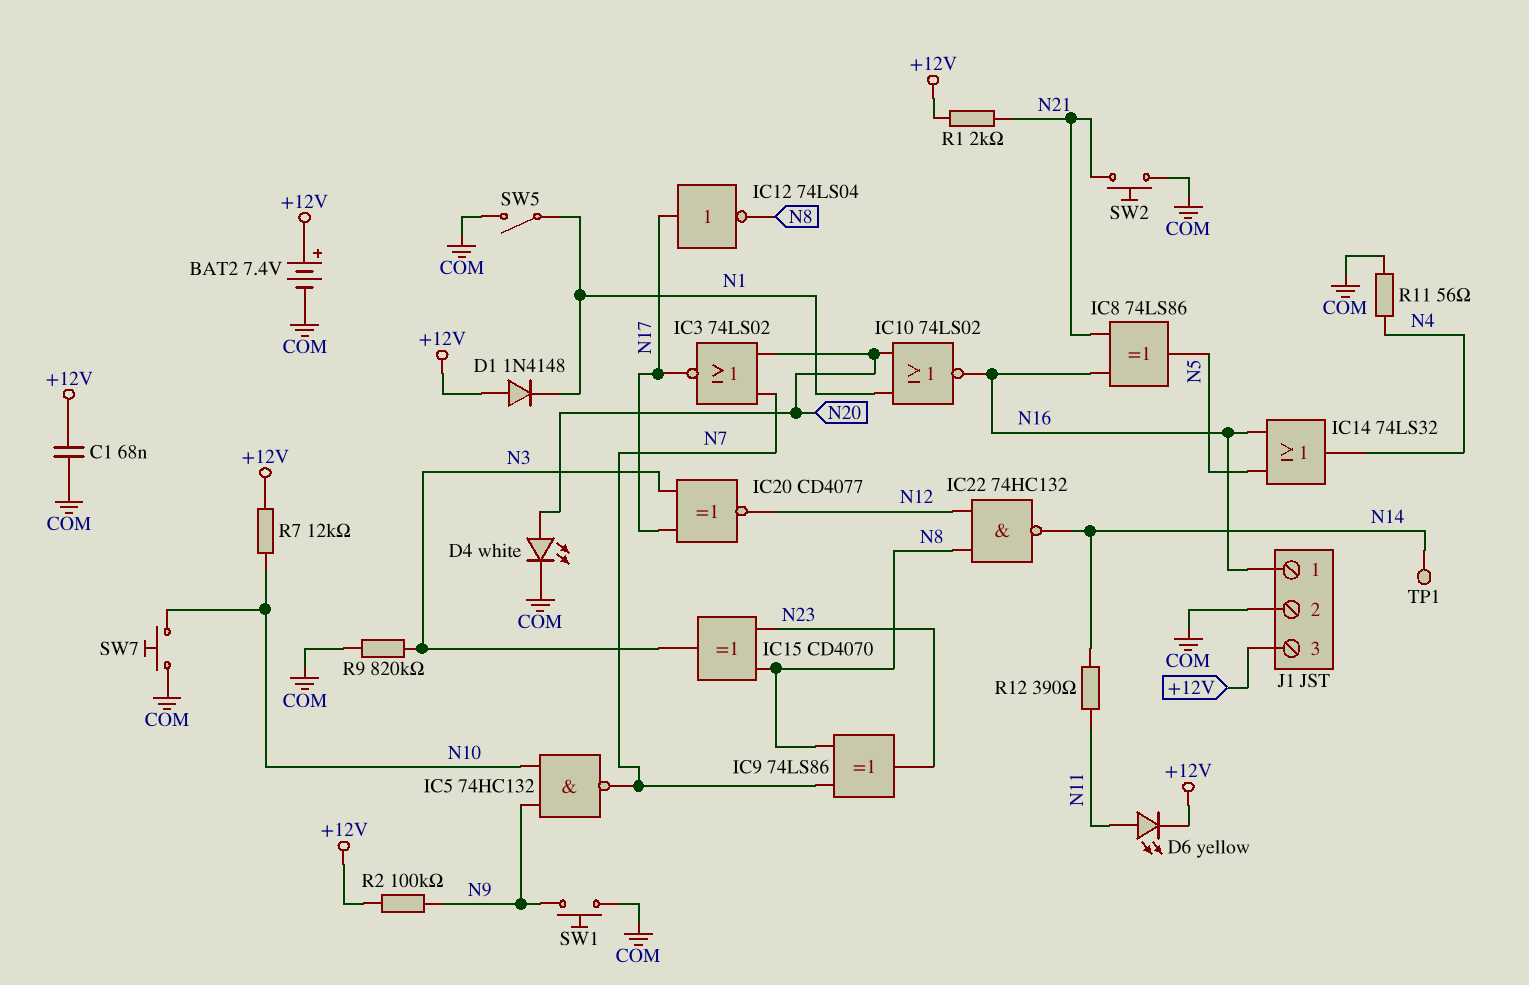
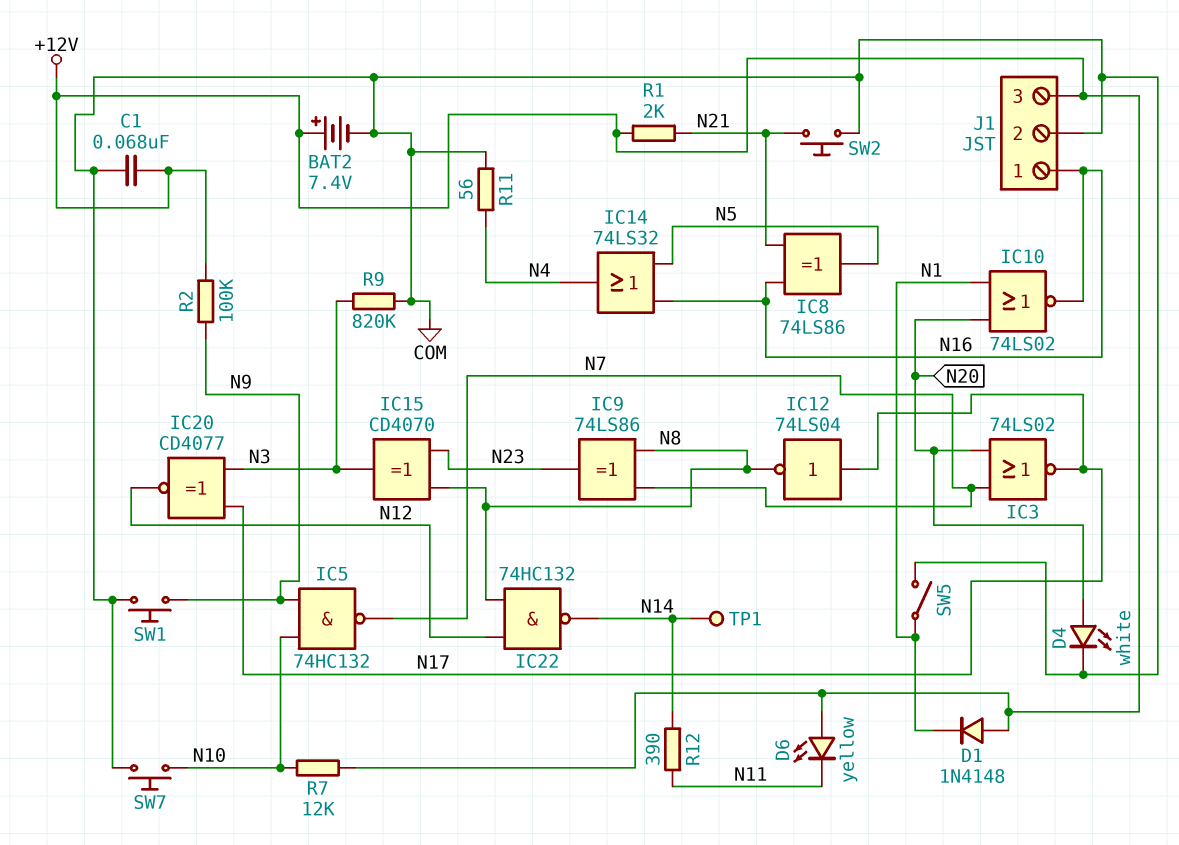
D6: LED yellow (A N11, K +12V) -> LED yellow (A +12V, K N11)

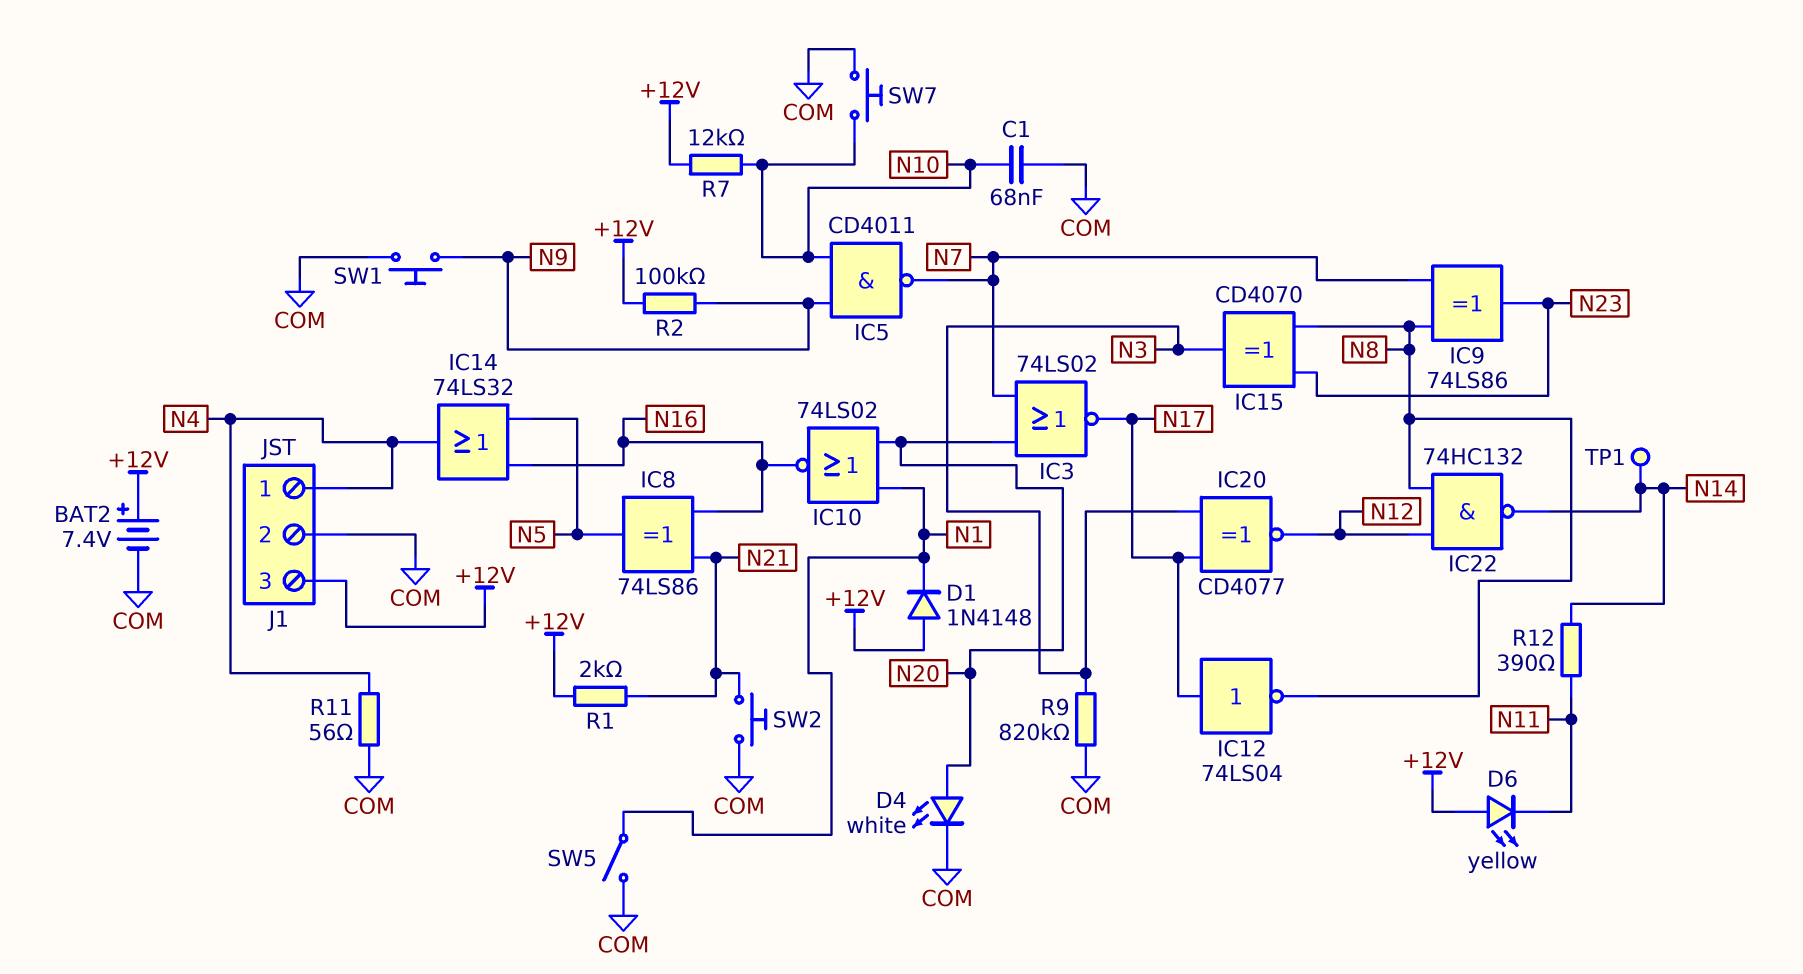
C1: 68nF (+12V, COM) -> 68nF (COM, N10)
IC5: NAND 74HC132 (in N9, in N10, out N7) -> NAND CD4011 (in N9, in N10, out N7)
J1 pin 1: N16 -> N4

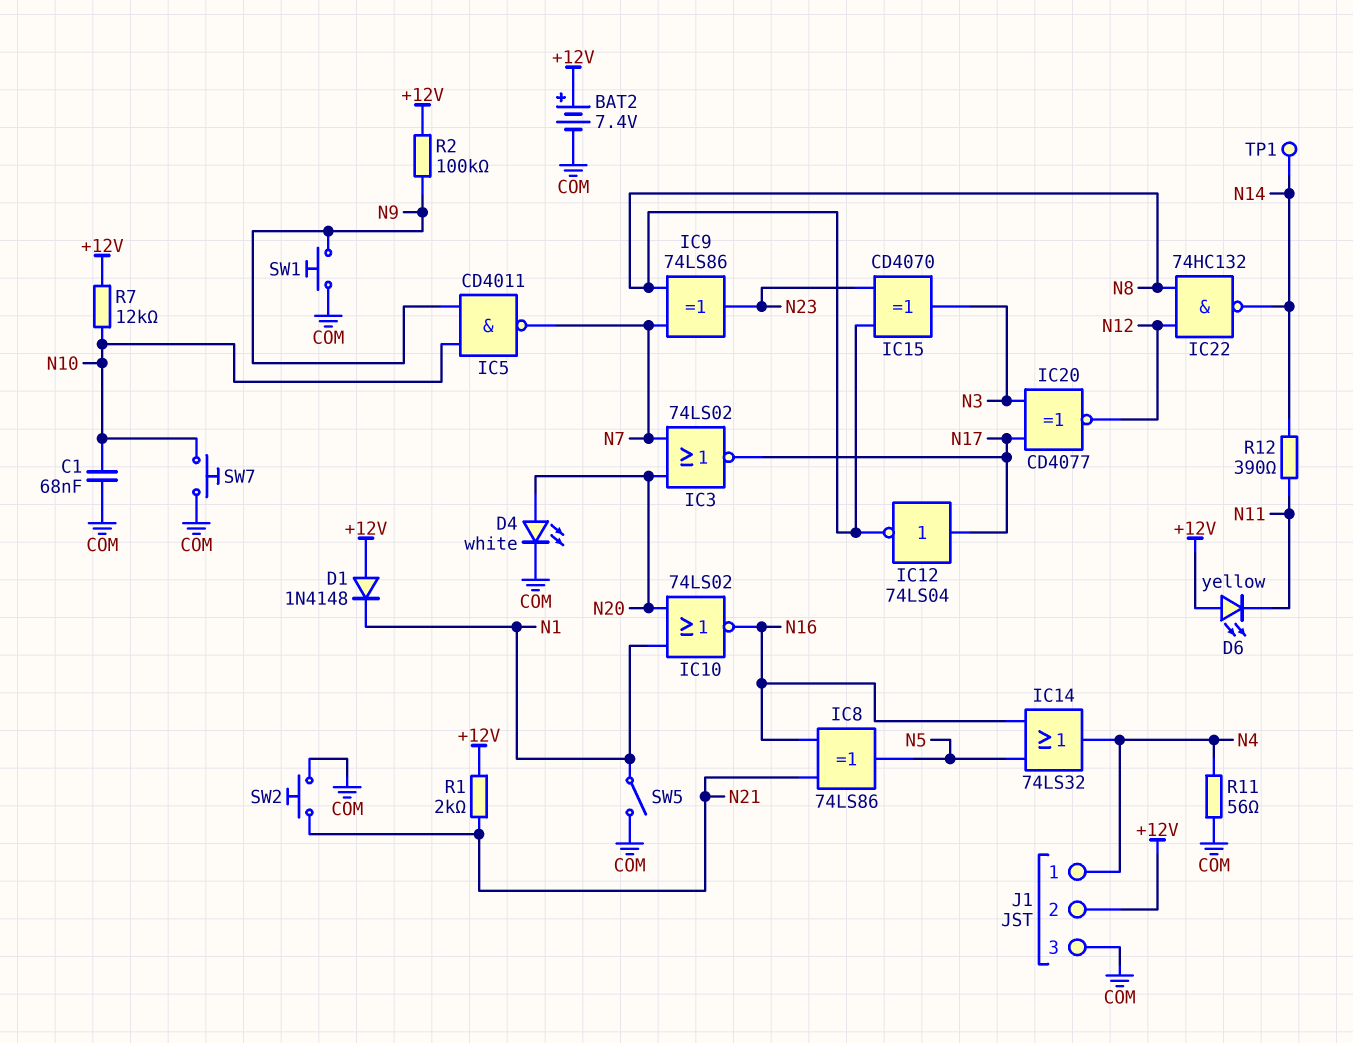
J1 pin 2: COM -> +12V
J1 pin 3: +12V -> COM
R9: 820k (COM, N3) -> none

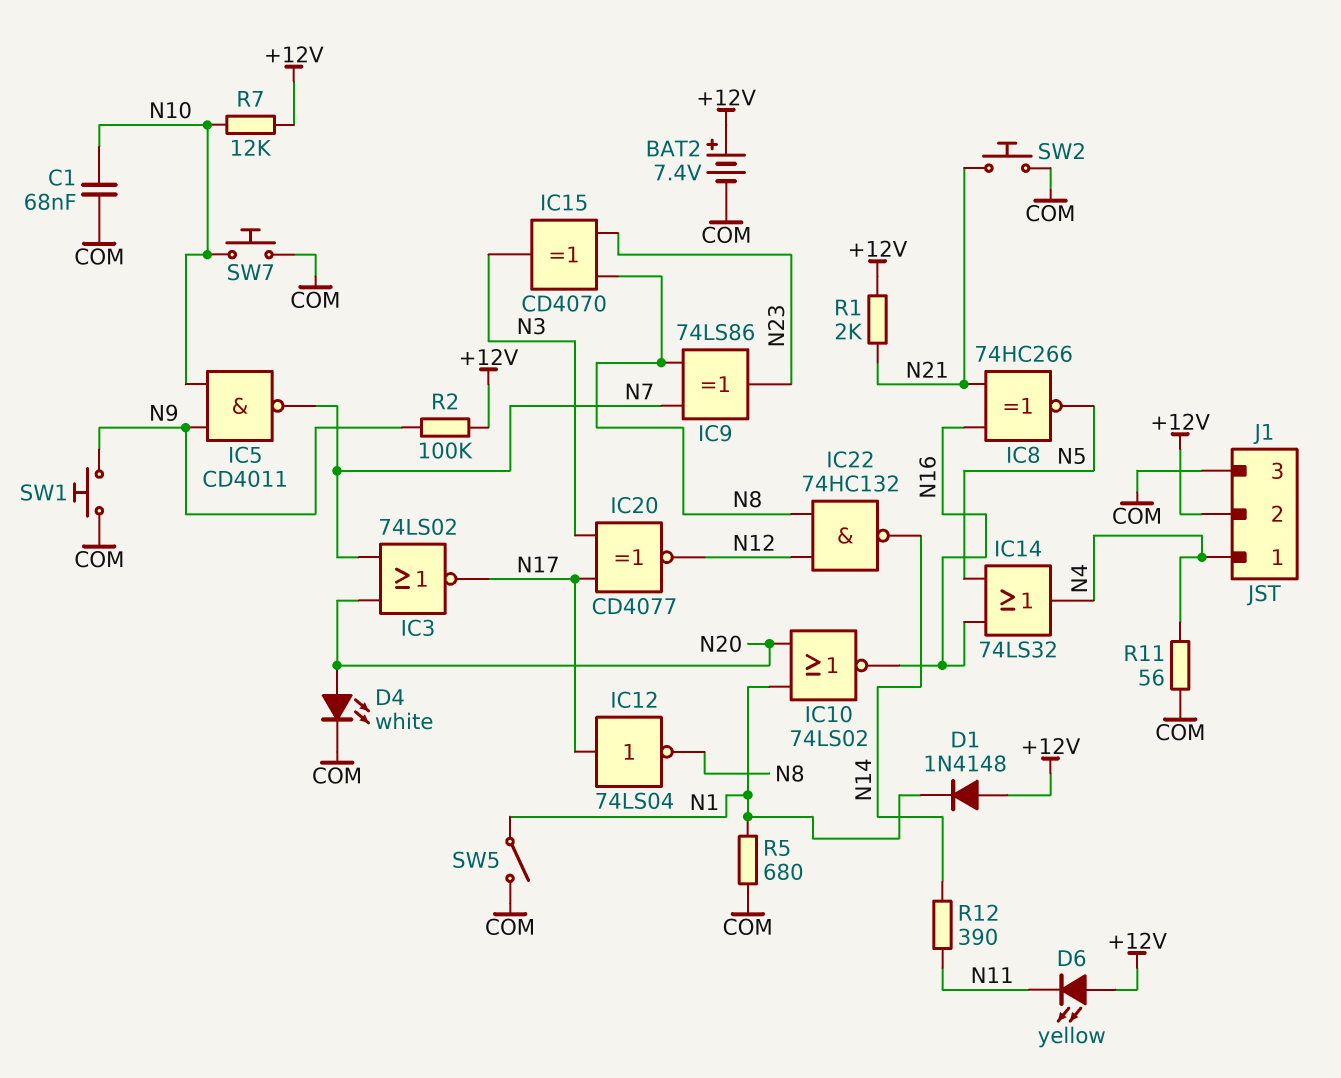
IC8: XOR 74LS86 (in N16, in N21, out N5) -> XNOR 74HC266 (in N16, in N21, out N5)
R5: none -> 680 (COM, N1)
TP1: test point (N14) -> none

